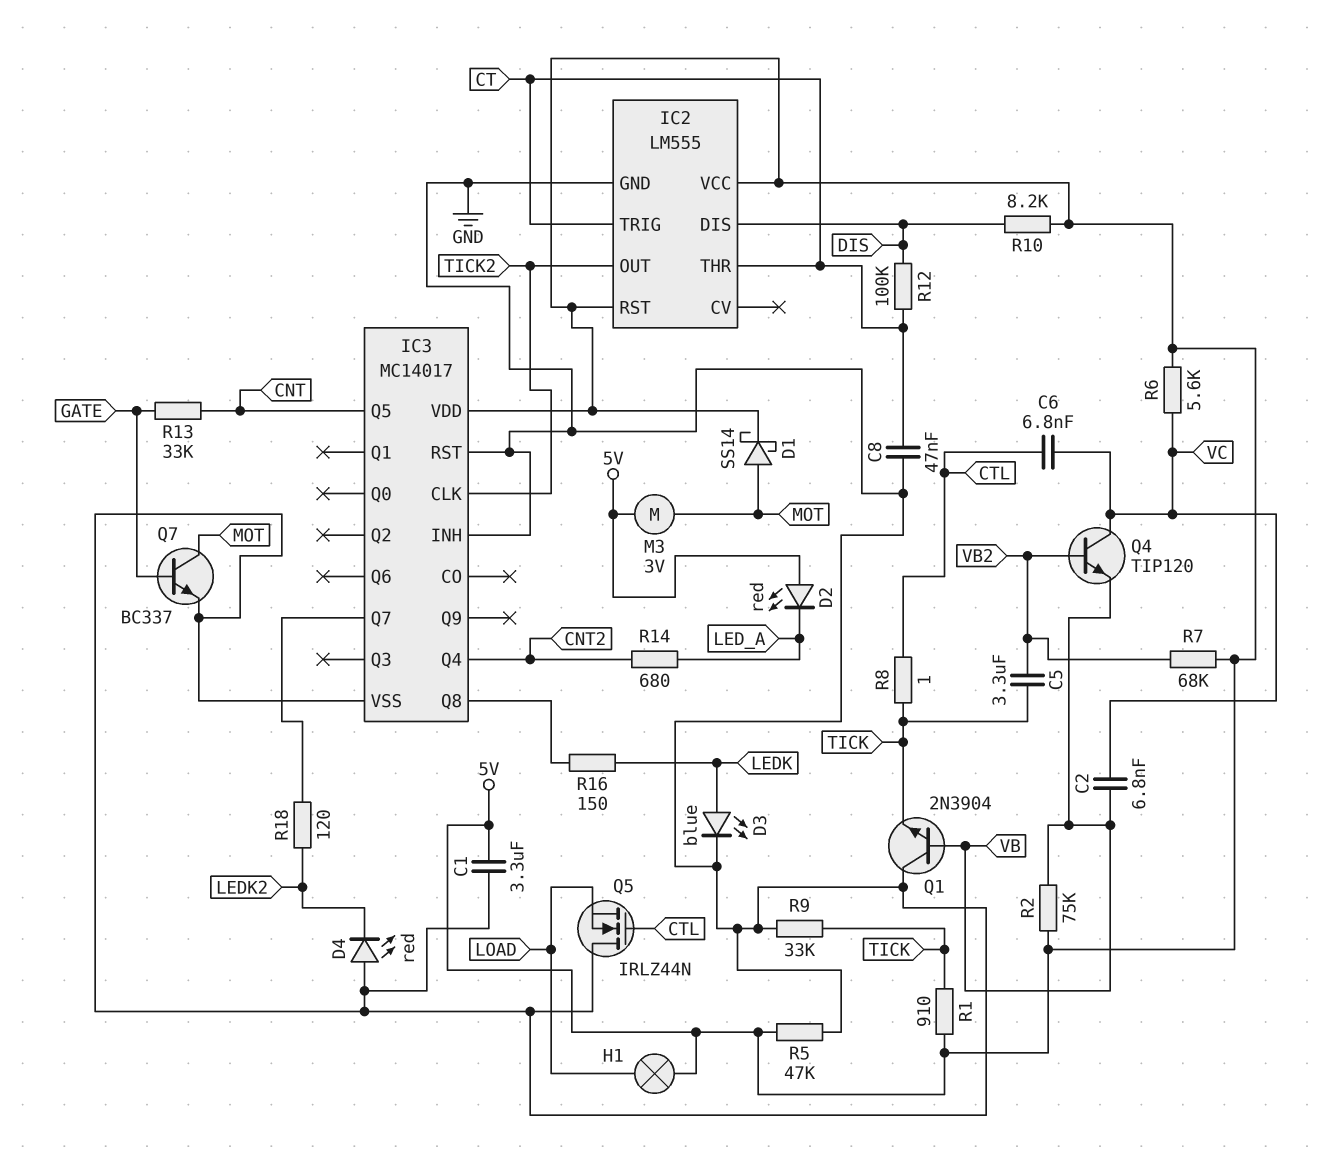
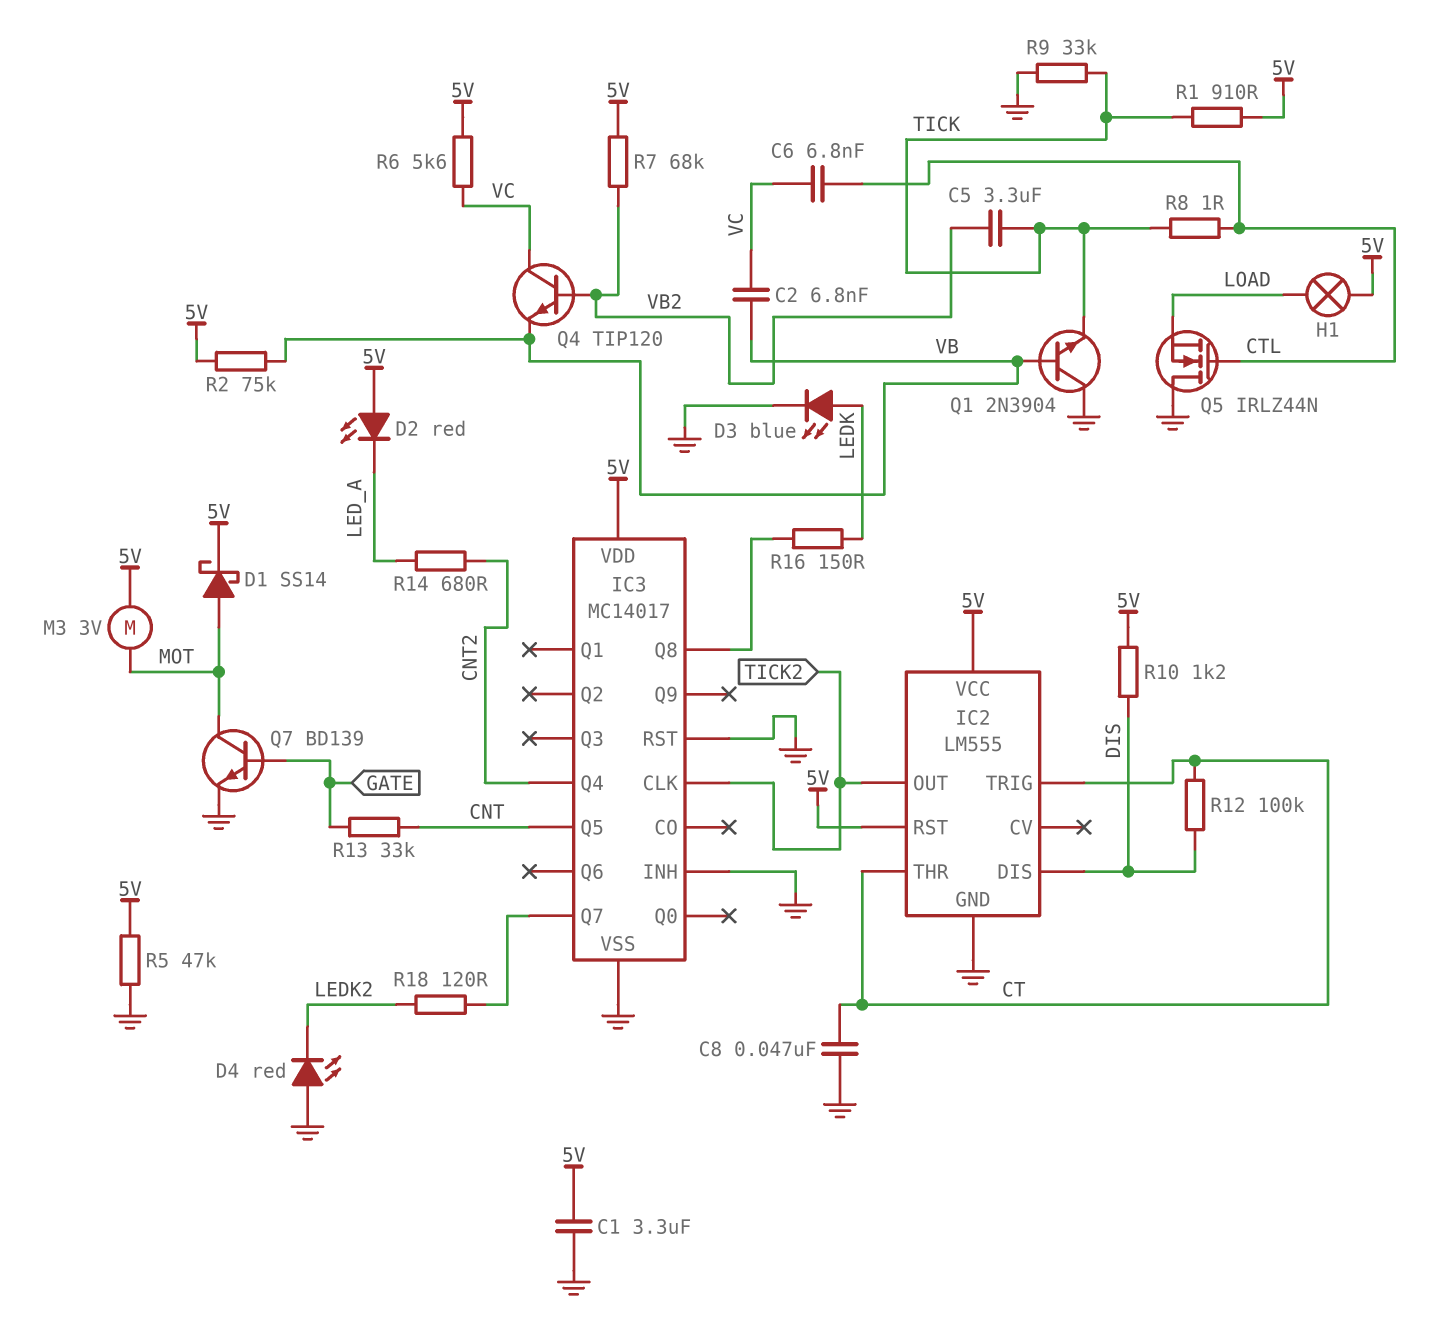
Q7: NPN BC337 (B GATE, C MOT, E GND) -> NPN BD139 (B GATE, C MOT, E GND)
R10: 8.2k (5V, DIS) -> 1.2k (5V, DIS)

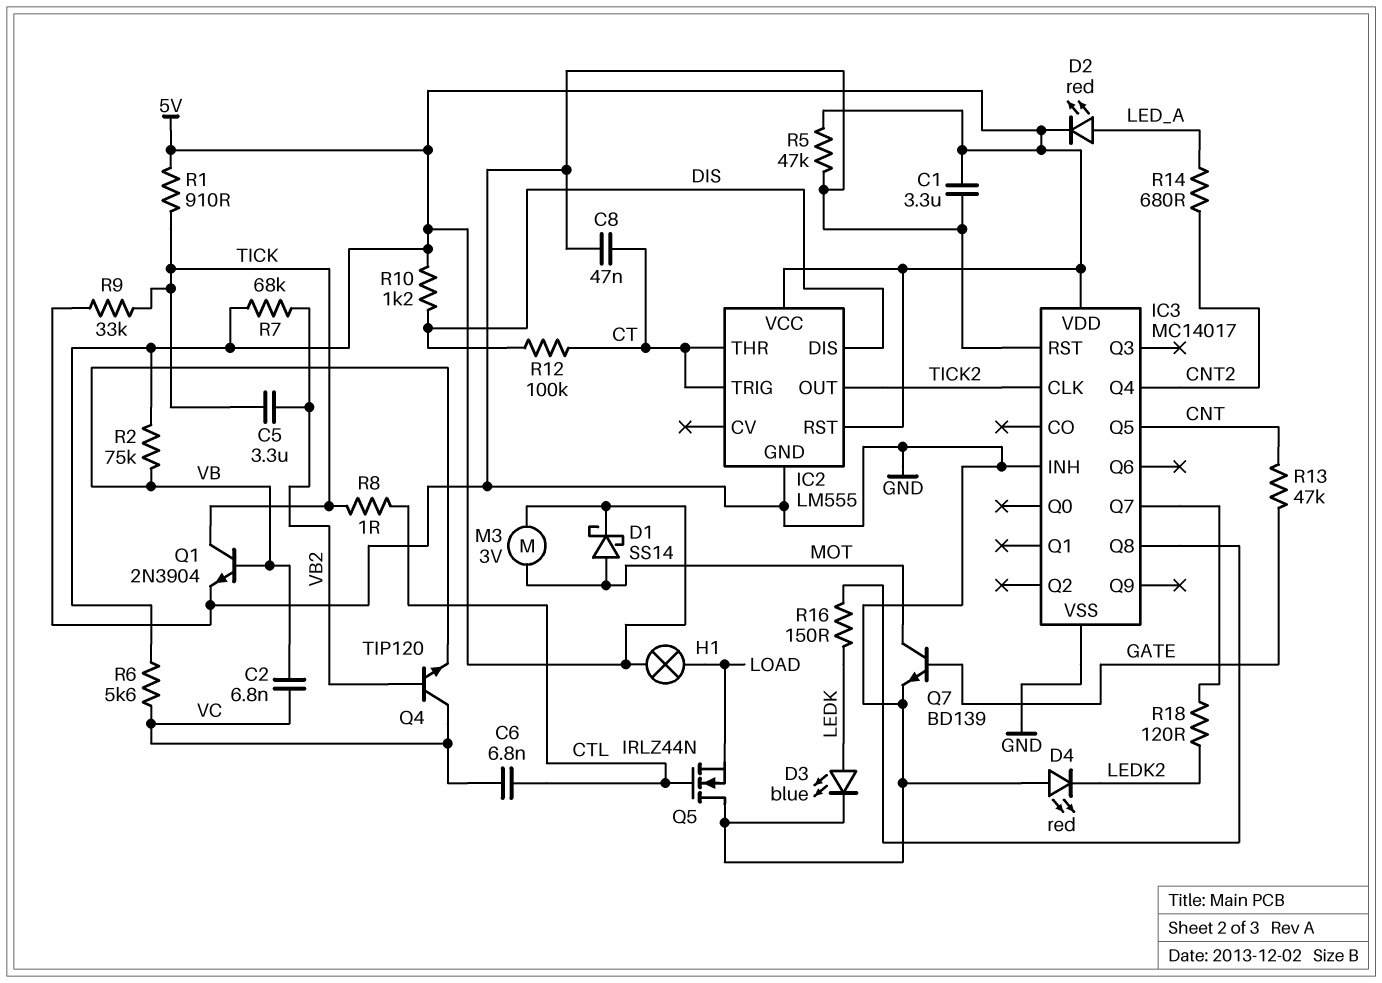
D2: LED red (A 5V, K LED_A) -> LED red (A LED_A, K 5V)
Q1: NPN 2N3904 (B VB, C GND, E TICK) -> NPN 2N3904 (B VB, C TICK, E GND)
R13: 33k (CNT, GATE) -> 47k (CNT, GATE)

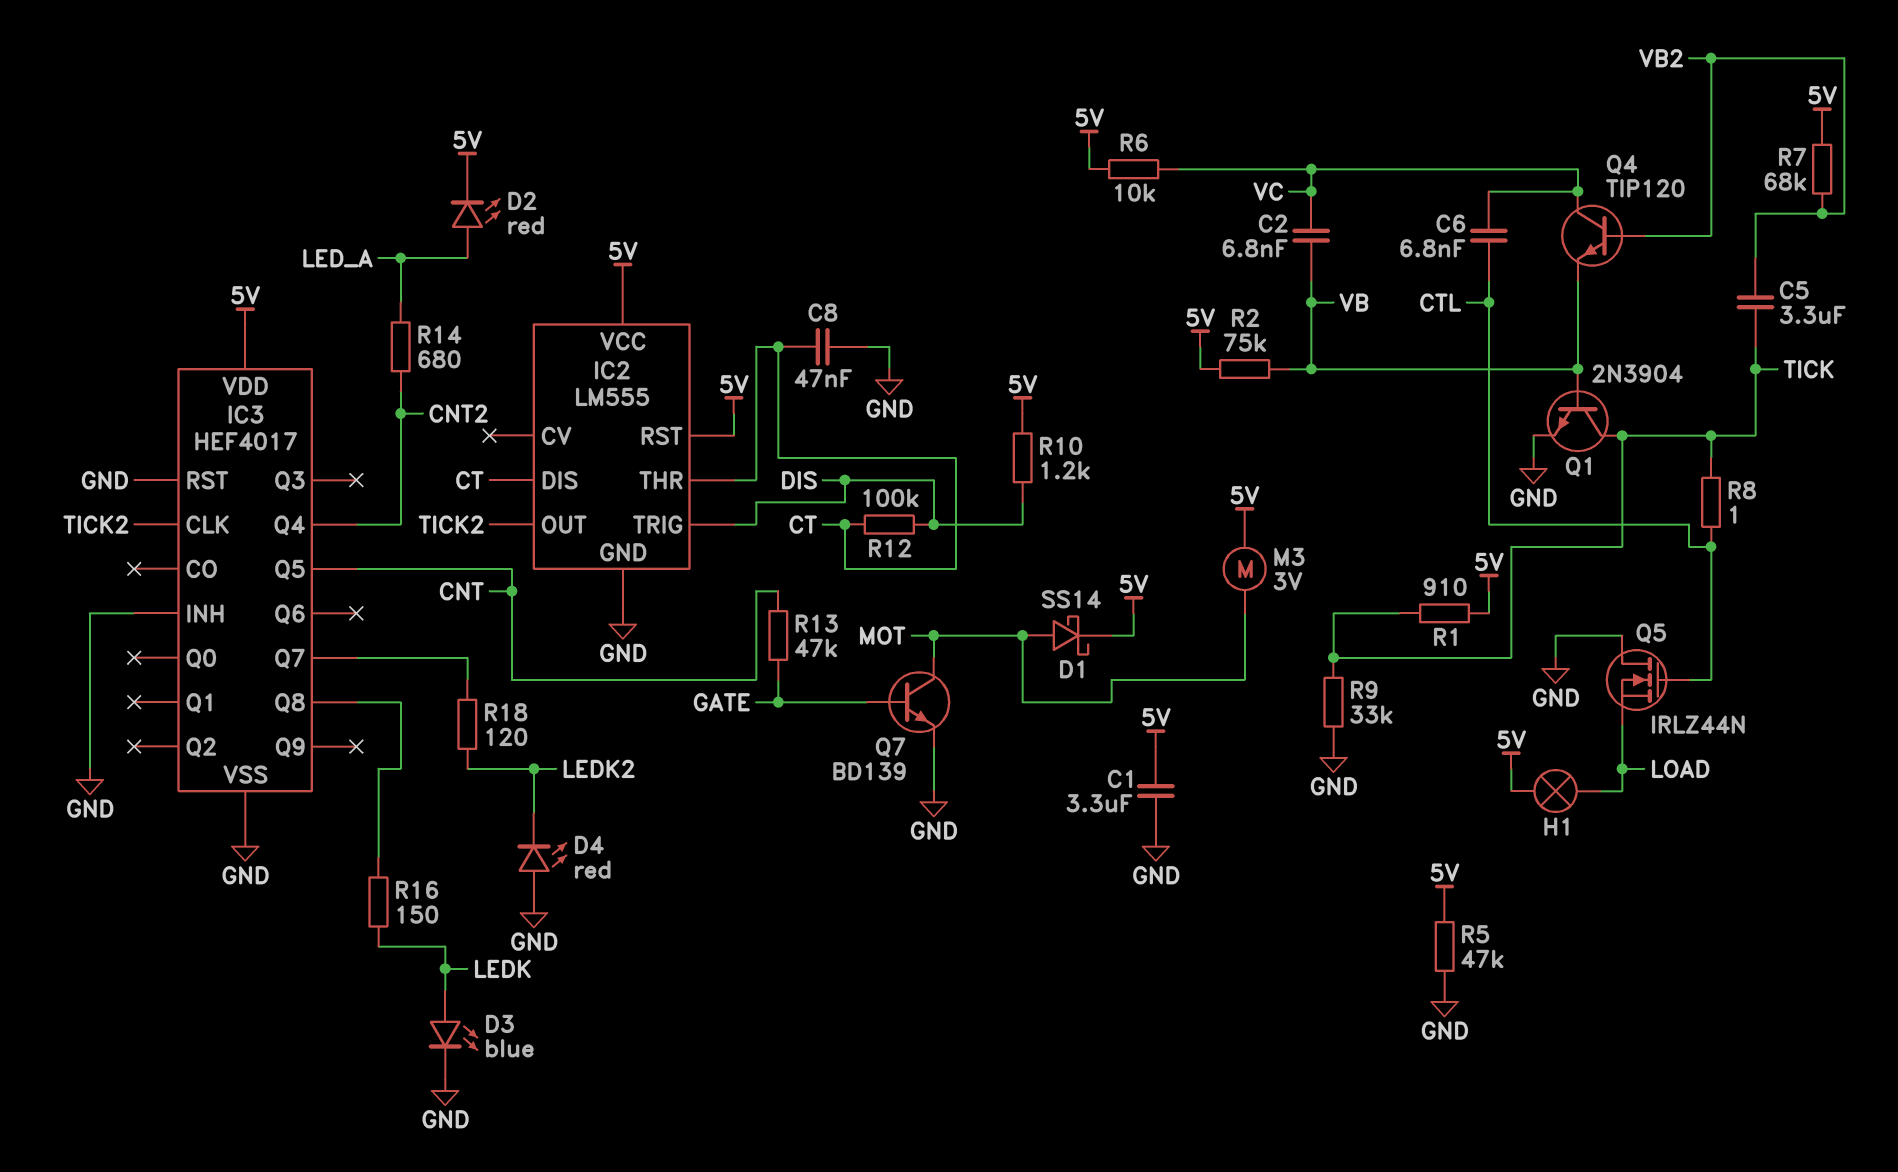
IC2 pin DIS: DIS -> CT
IC2 pin TRIG: CT -> DIS
IC3: MC14017 -> HEF4017
R6: 5.6k (5V, VC) -> 10k (5V, VC)

